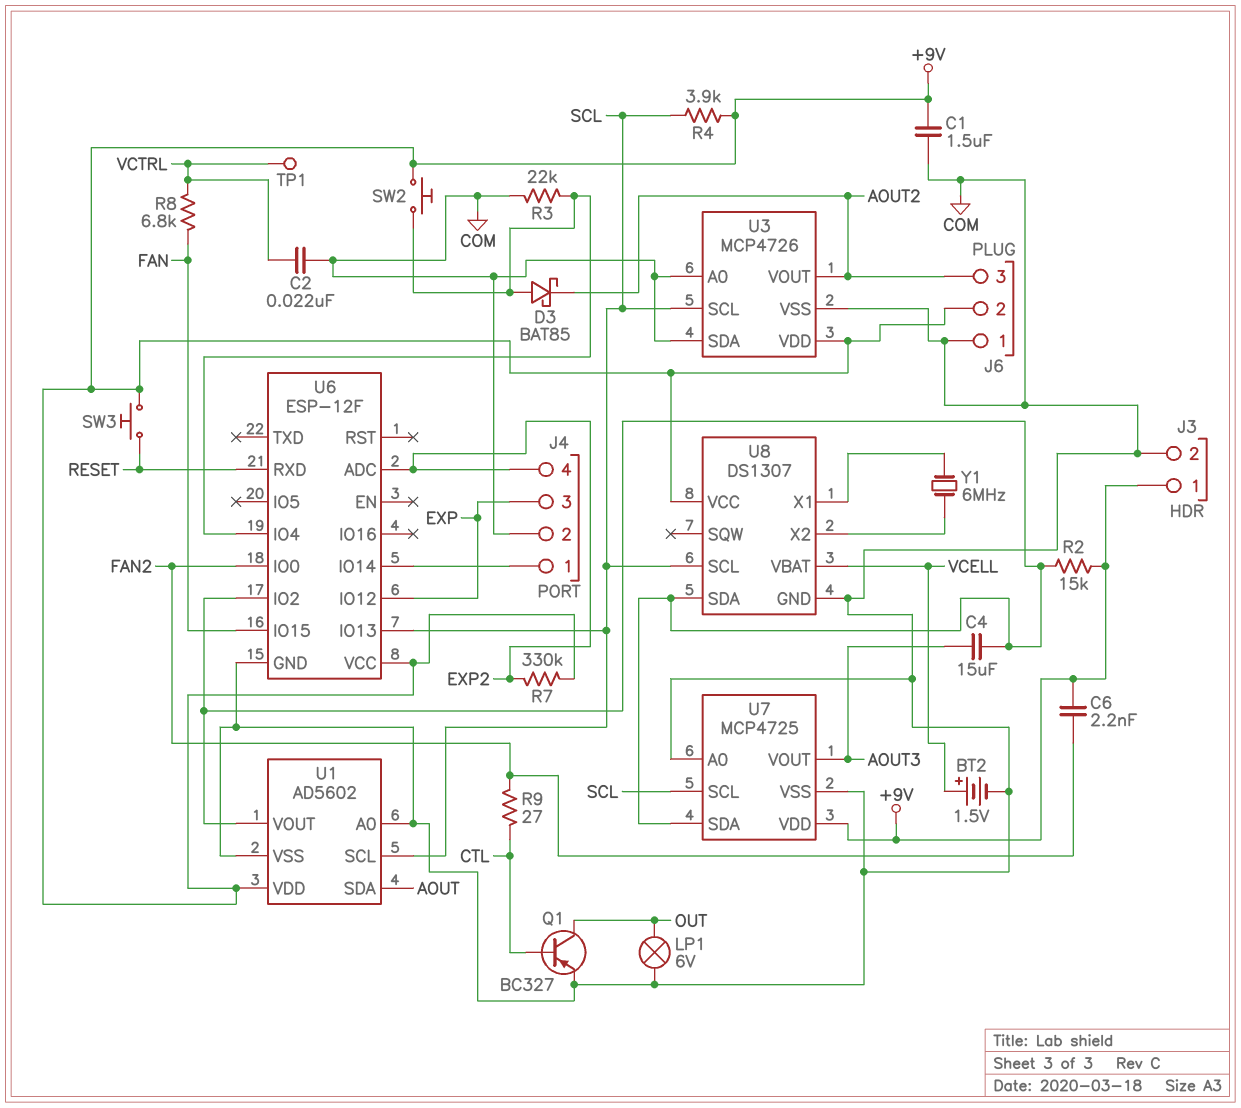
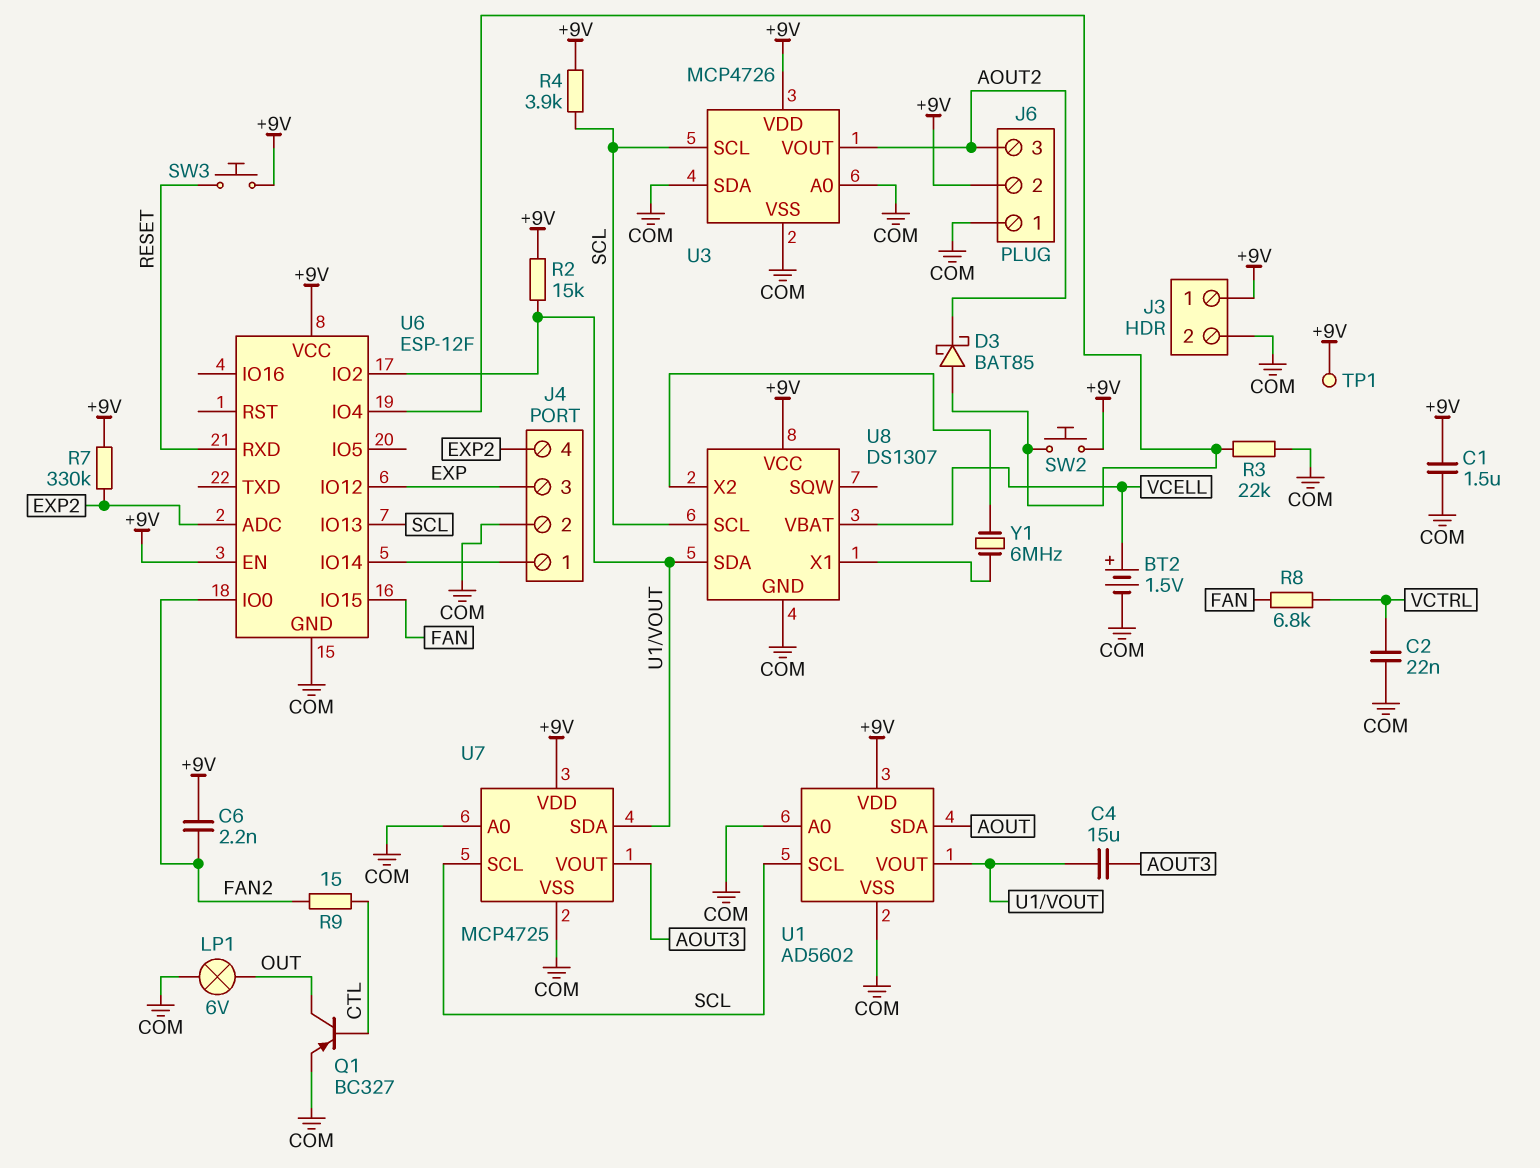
R9: 27 (CTL, FAN2) -> 15 (CTL, FAN2)
TP1: test point (VCTRL) -> test point (+9V)
U6 pin EN: none -> +9V

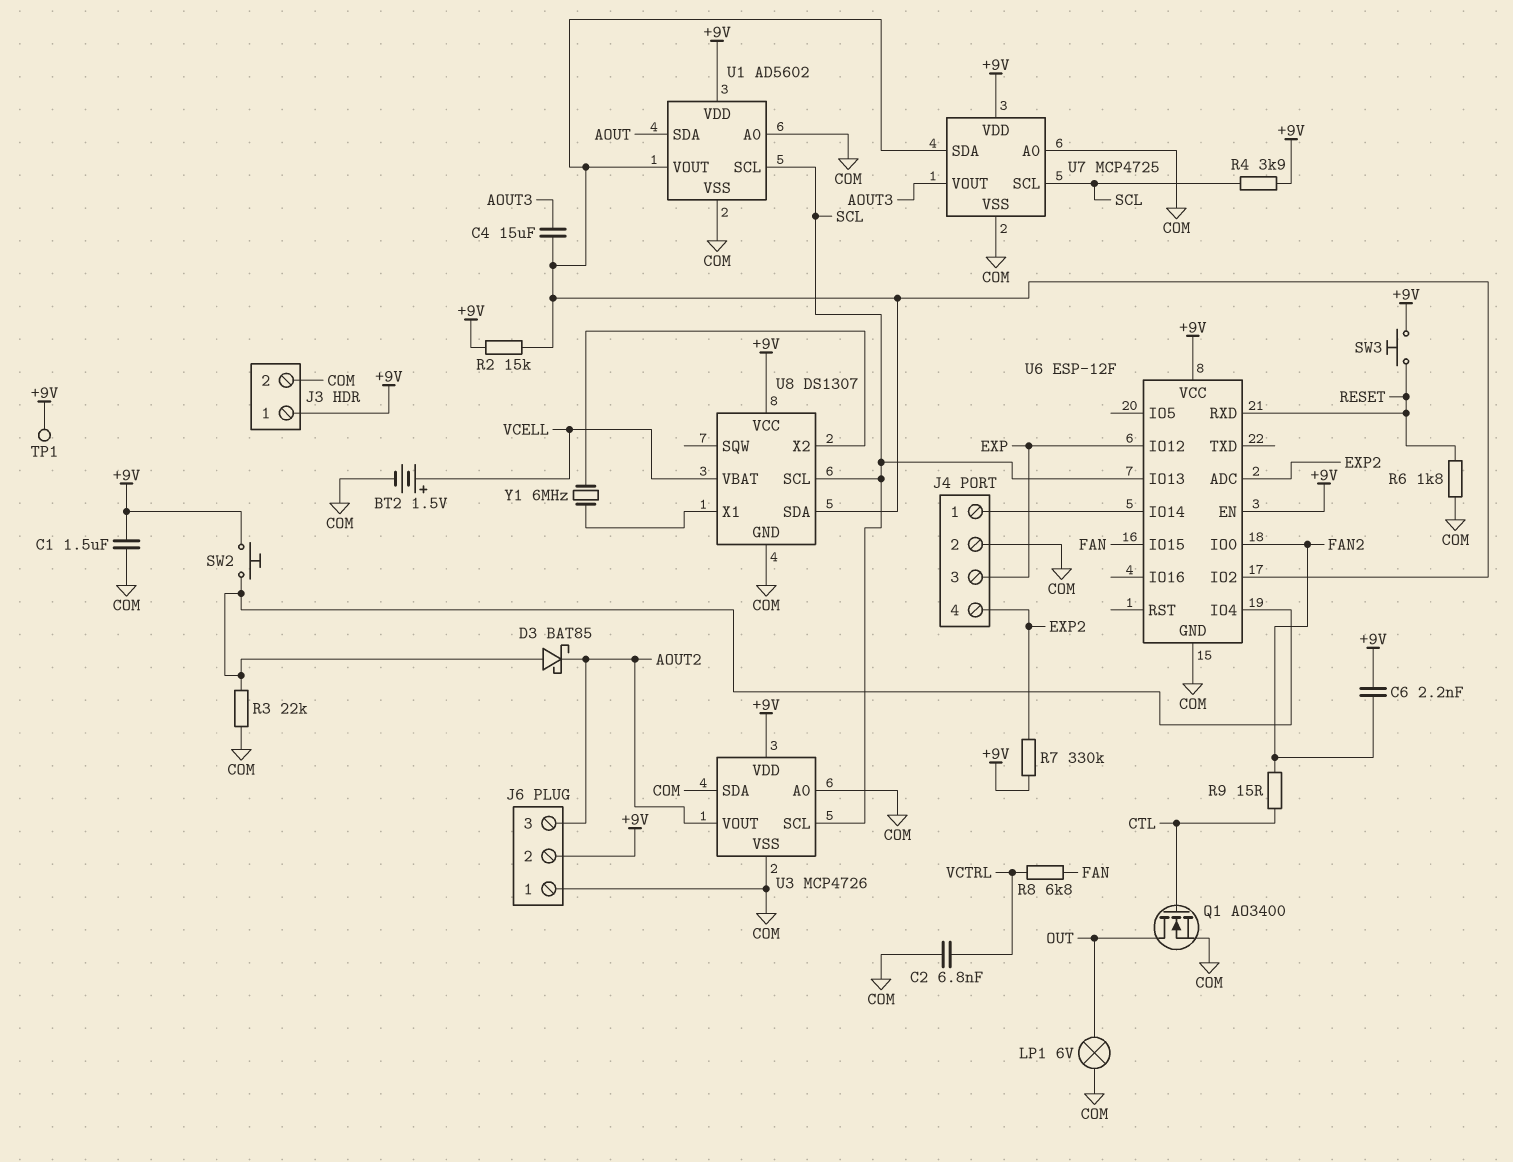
C2: 22nF (COM, VCTRL) -> 6.8nF (COM, VCTRL)
Q1: PNP BC327 (B CTL, C OUT, E COM) -> NMOS AO3400 (G CTL, D OUT, S COM)
R6: none -> 1.8k (COM, RESET)

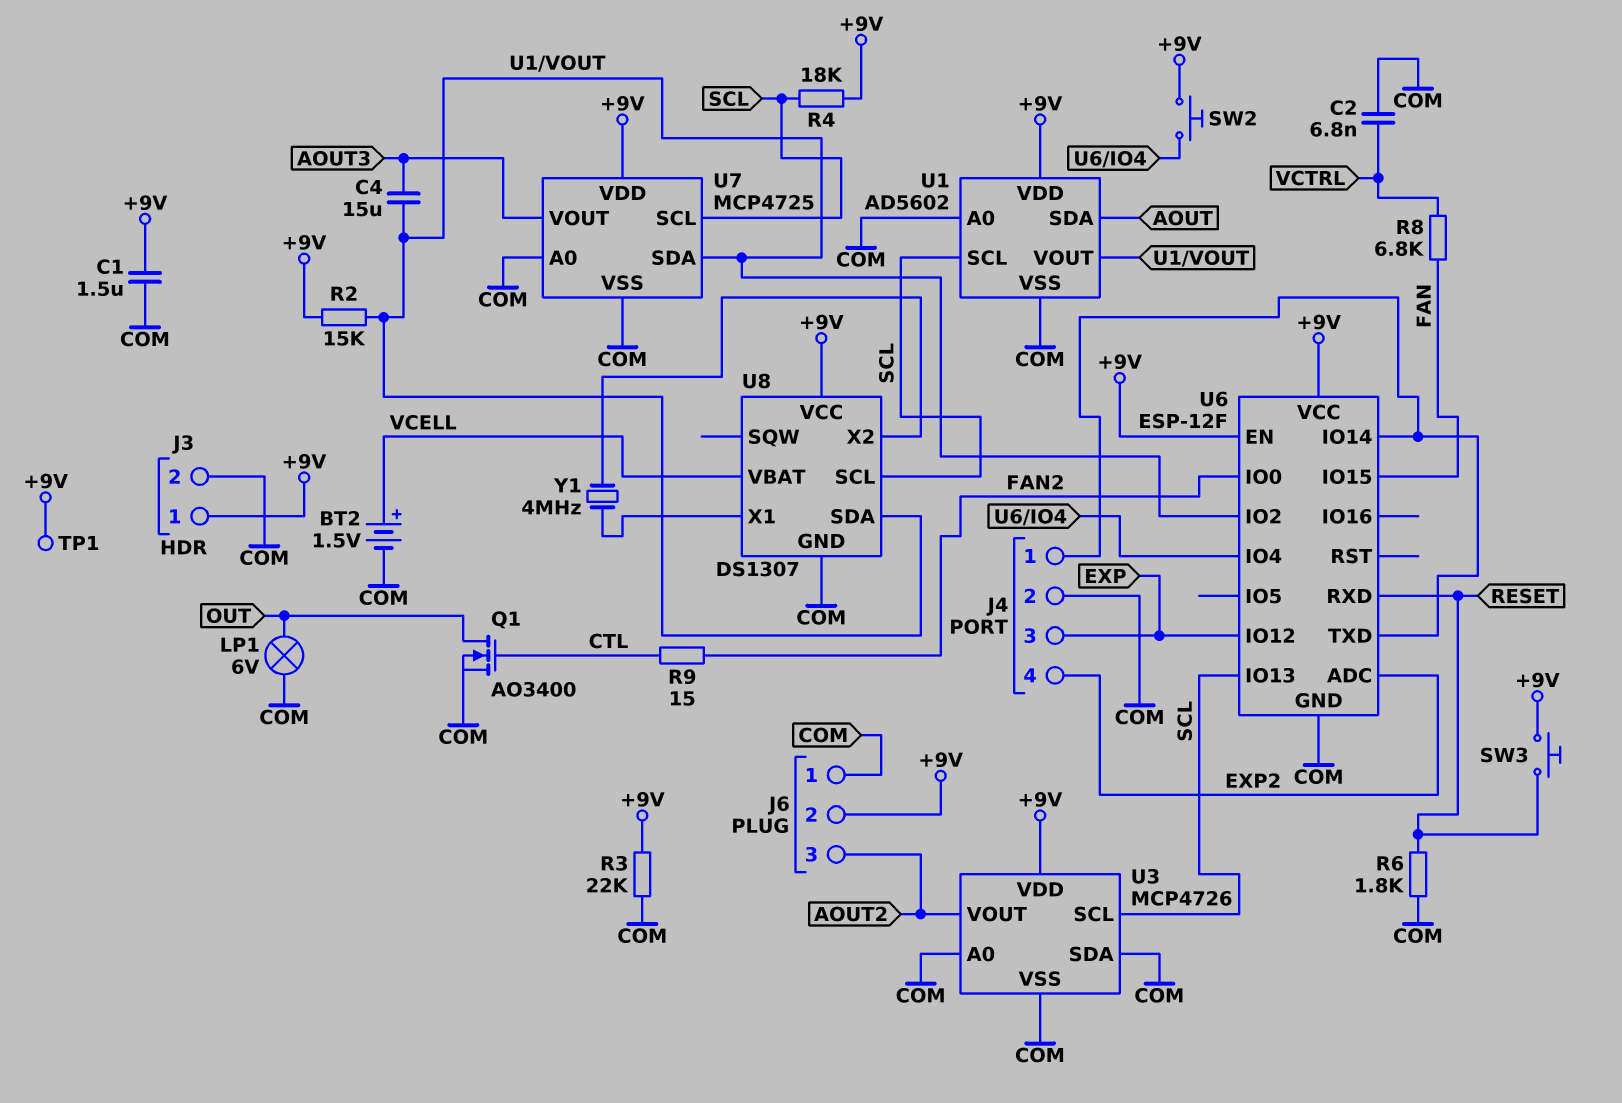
C6: 2.2nF (+9V, FAN2) -> none
D3: schottky BAT85 (A U6/IO4, K AOUT2) -> none
R3: 22k (COM, U6/IO4) -> 22k (+9V, COM)
R4: 3.9k (+9V, SCL) -> 18k (+9V, SCL)
R7: 330k (+9V, EXP2) -> none
U6 pin TXD: none -> J4/1
Y1: 6MHz (U8/X1, U8/X2) -> 4MHz (U8/X1, U8/X2)

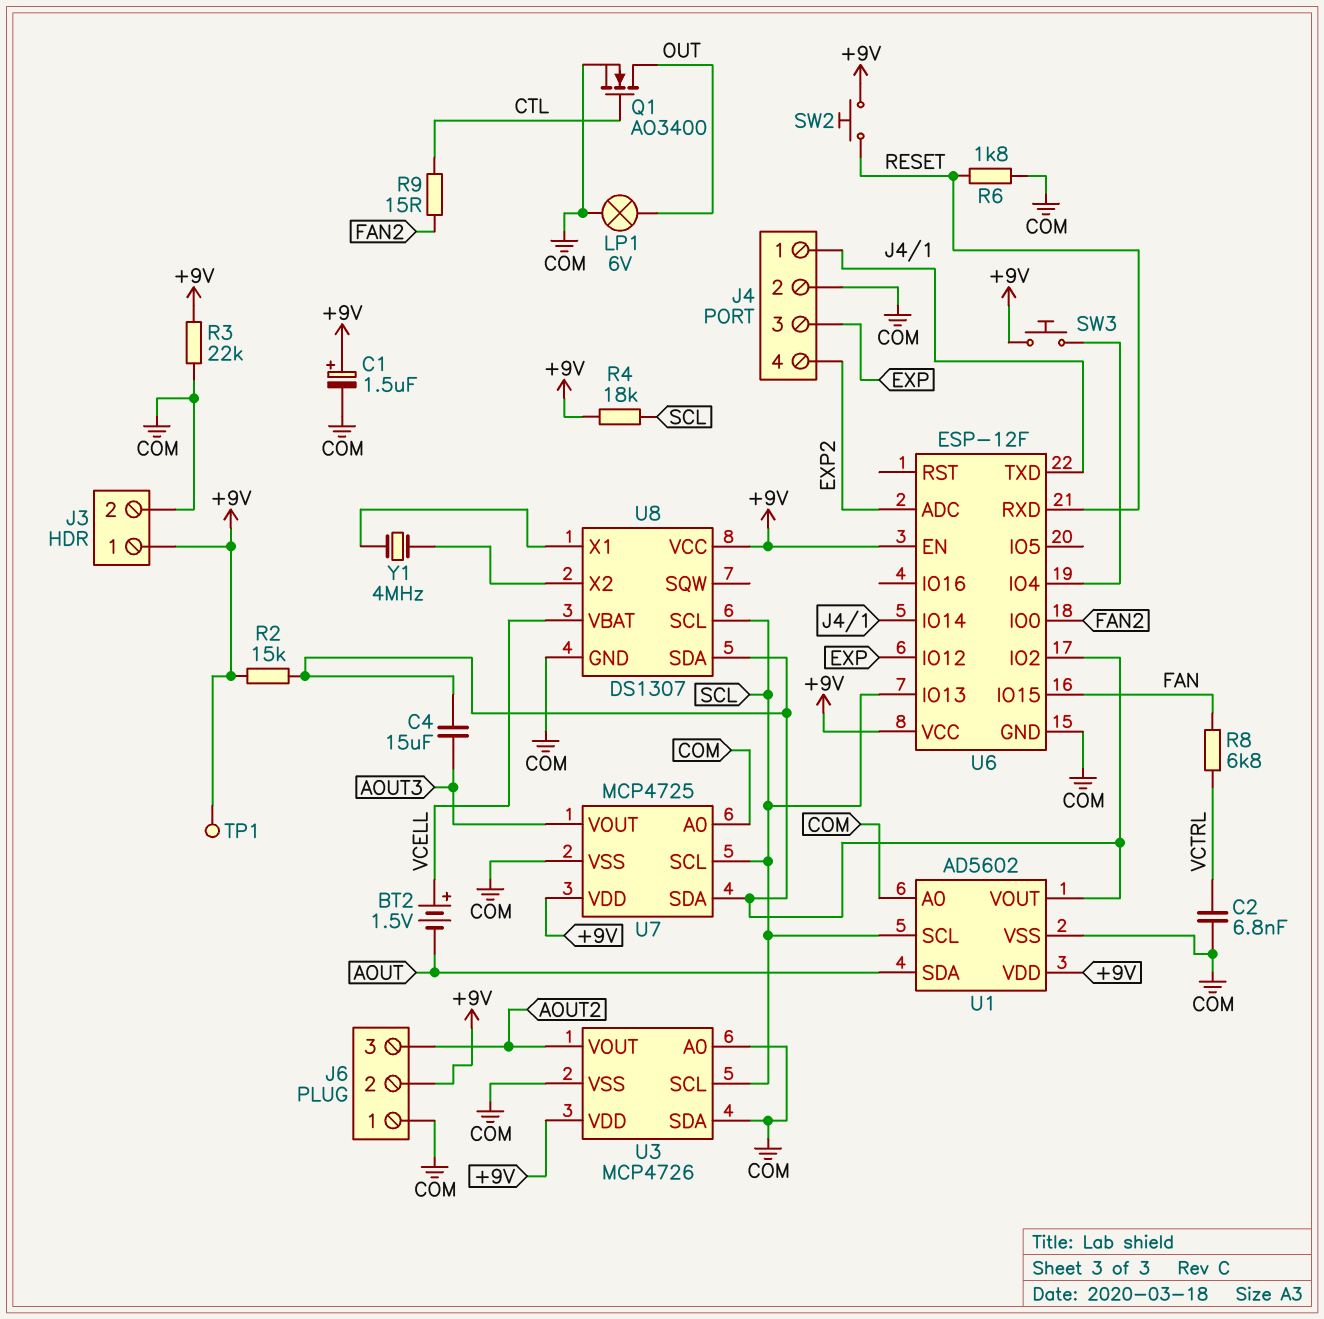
BT2: 1.5V (plus VCELL, minus COM) -> 1.5V (plus VCELL, minus AOUT)
C1: 1.5uF (+9V, COM) -> 1.5uF (plus +9V, minus COM)
SW2: button (+9V, U6/IO4) -> button (+9V, RESET)
SW3: button (+9V, RESET) -> button (+9V, U6/IO4)

